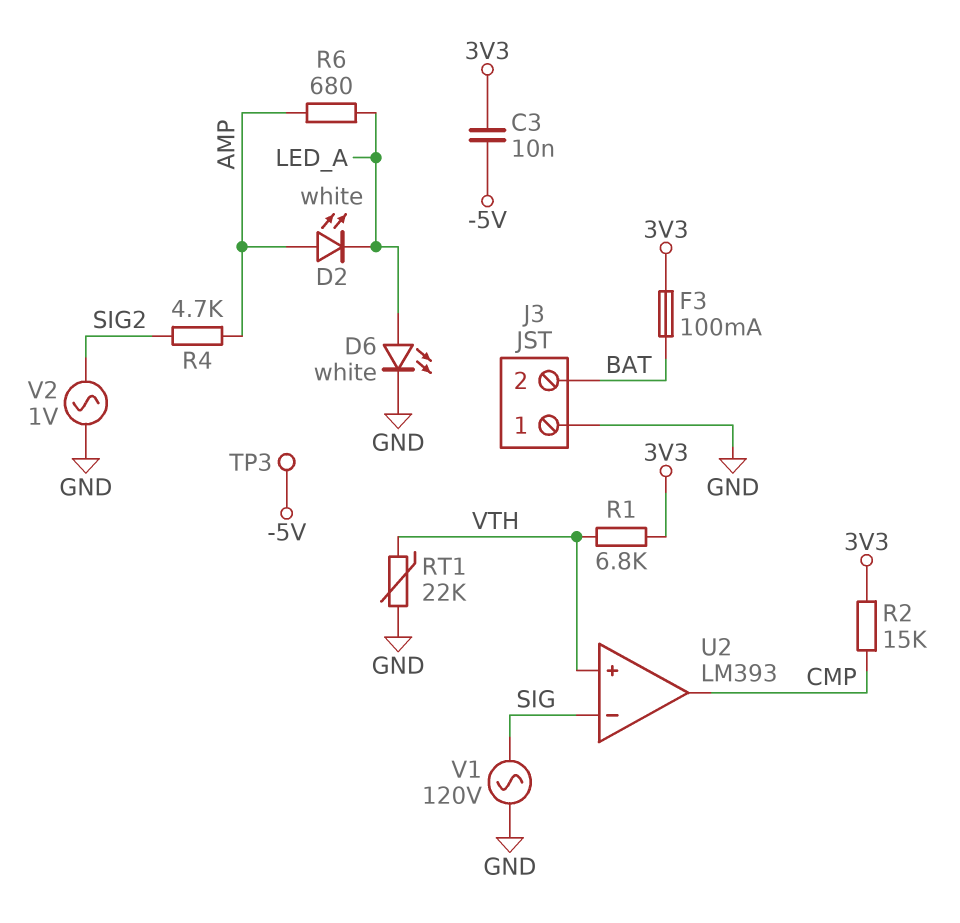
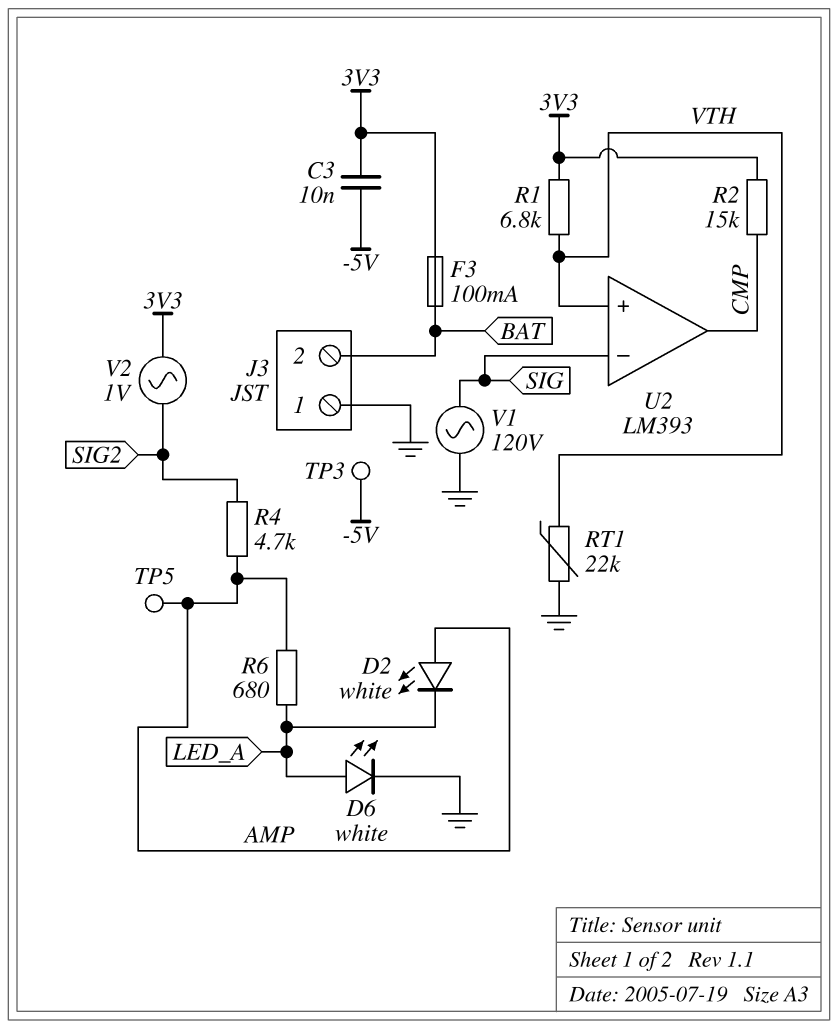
TP5: none -> test point (AMP)
V2: AC 1V (GND, SIG2) -> AC 1V (3V3, SIG2)

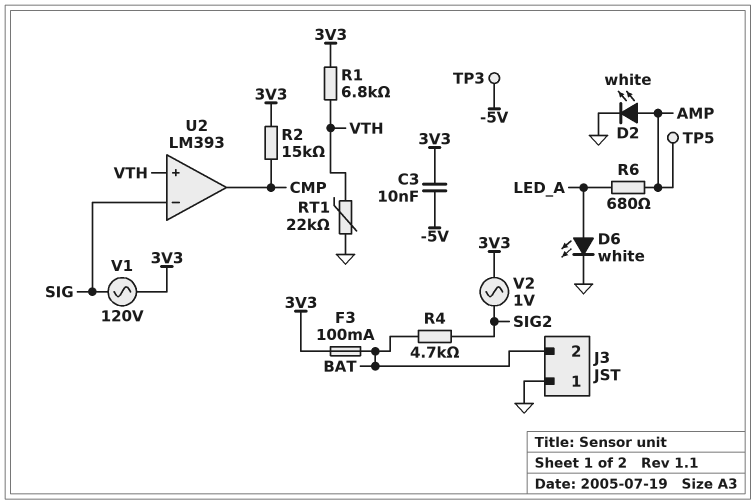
D2: LED white (A AMP, K LED_A) -> LED white (A AMP, K GND)
R4: 4.7k (AMP, SIG2) -> 4.7k (BAT, SIG2)
V1: AC 120V (GND, SIG) -> AC 120V (3V3, SIG)

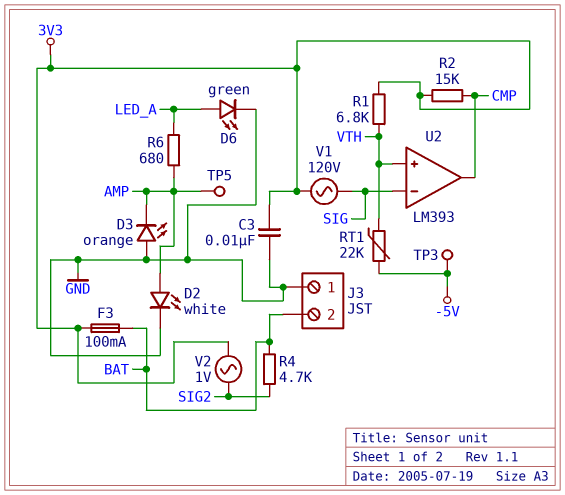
C3: 10nF (-5V, 3V3) -> 10nF (3V3, GND)
D3: none -> LED orange (A GND, K AMP)
D6: LED white (A LED_A, K GND) -> LED green (A LED_A, K GND)
RT1: 22k (GND, VTH) -> 22k (-5V, VTH)

